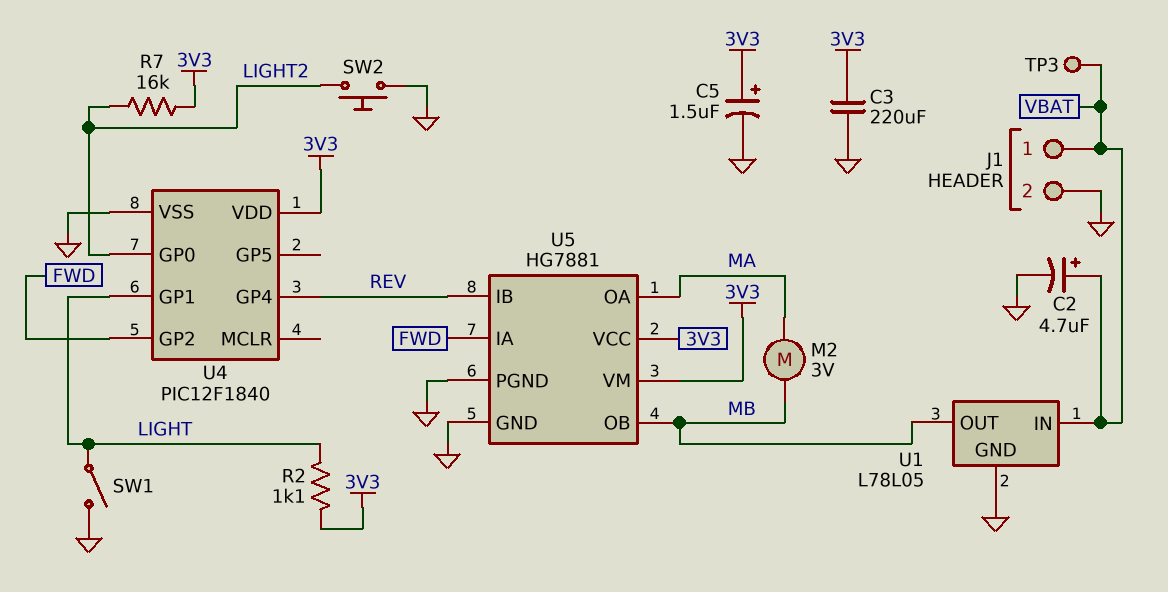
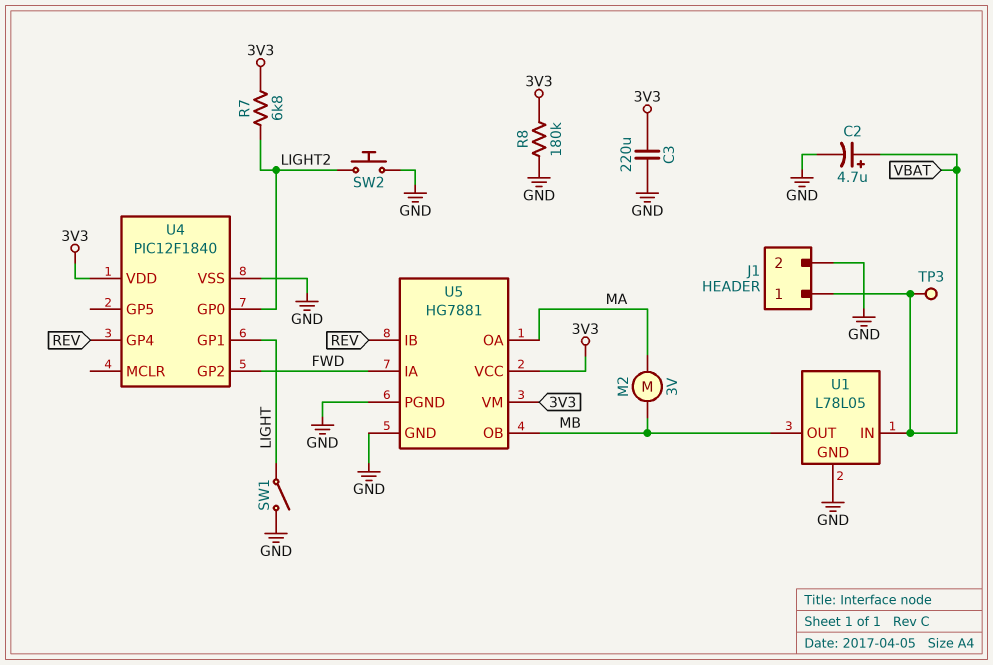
C5: 1.5uF (plus 3V3, minus GND) -> none
R2: 1.1k (3V3, LIGHT) -> none
R7: 16k (3V3, LIGHT2) -> 6.8k (3V3, LIGHT2)
R8: none -> 180k (3V3, GND)

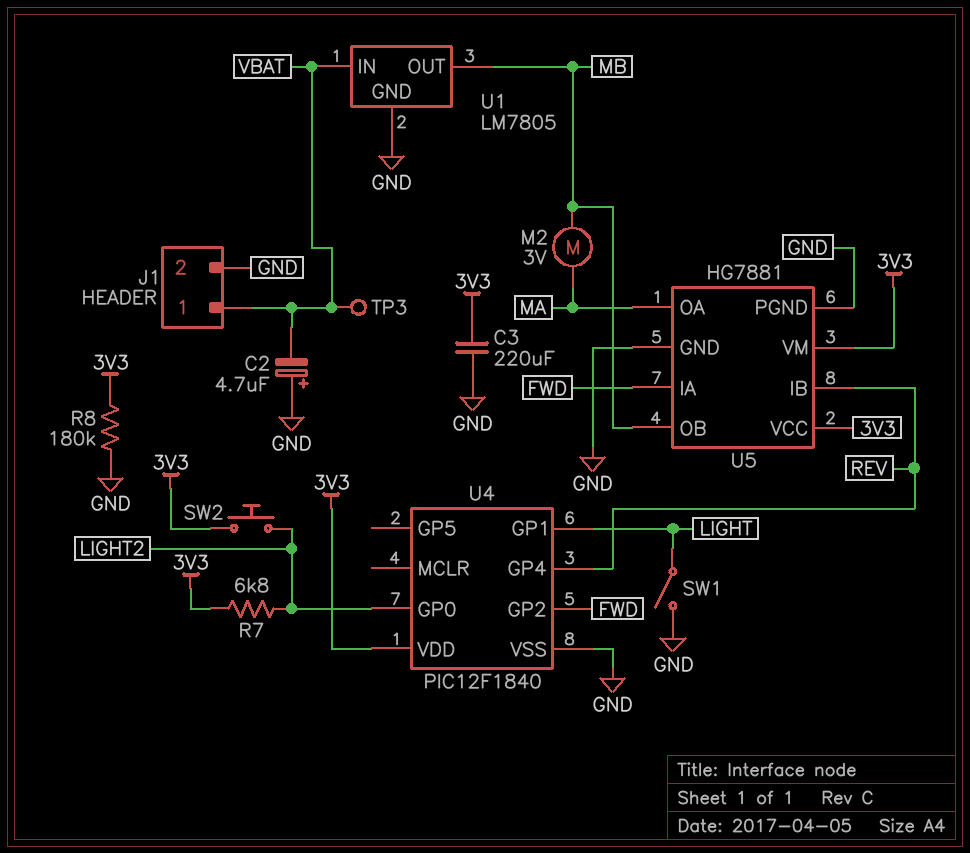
C2: 4.7uF (plus VBAT, minus GND) -> 4.7uF (plus GND, minus VBAT)
SW2: button (GND, LIGHT2) -> button (3V3, LIGHT2)
U1: L78L05 -> LM7805

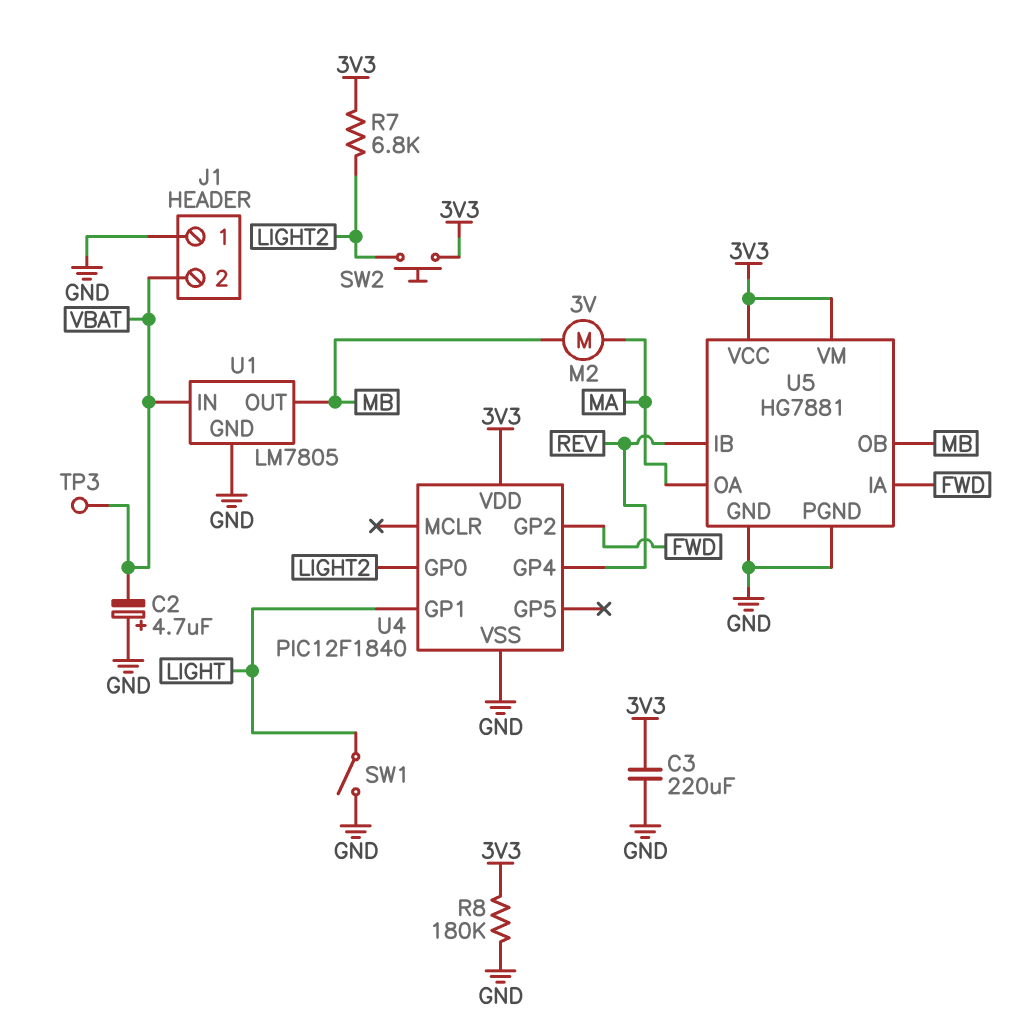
J1 pin 1: VBAT -> GND
J1 pin 2: GND -> VBAT

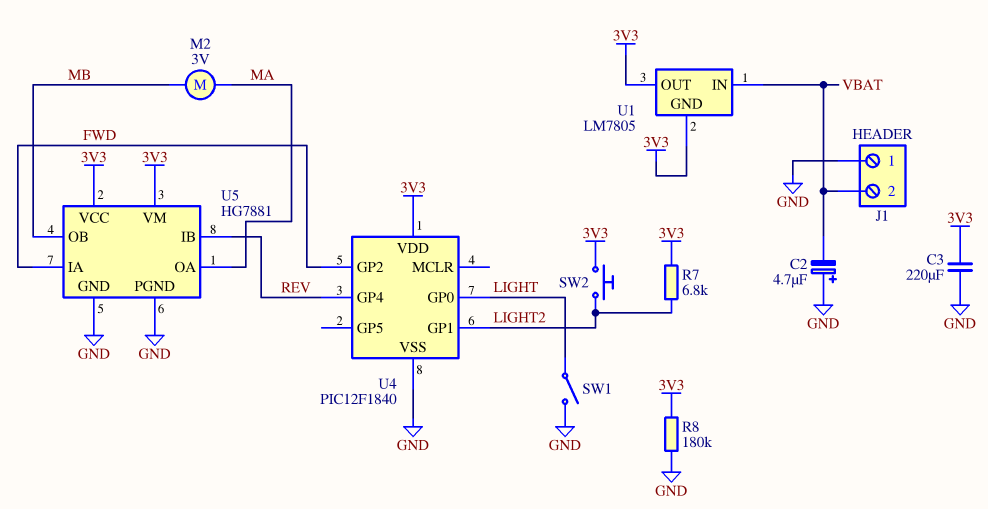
TP3: test point (VBAT) -> none
U1 pin GND: GND -> 3V3
U1 pin OUT: MB -> 3V3
U4 pin GP0: LIGHT2 -> LIGHT
U4 pin GP1: LIGHT -> LIGHT2

